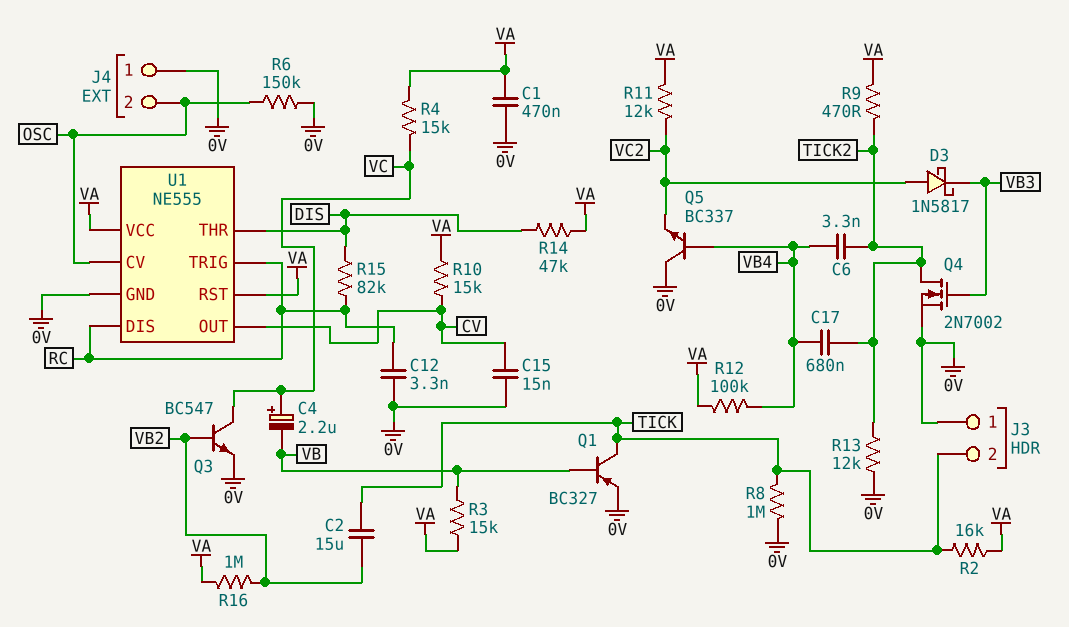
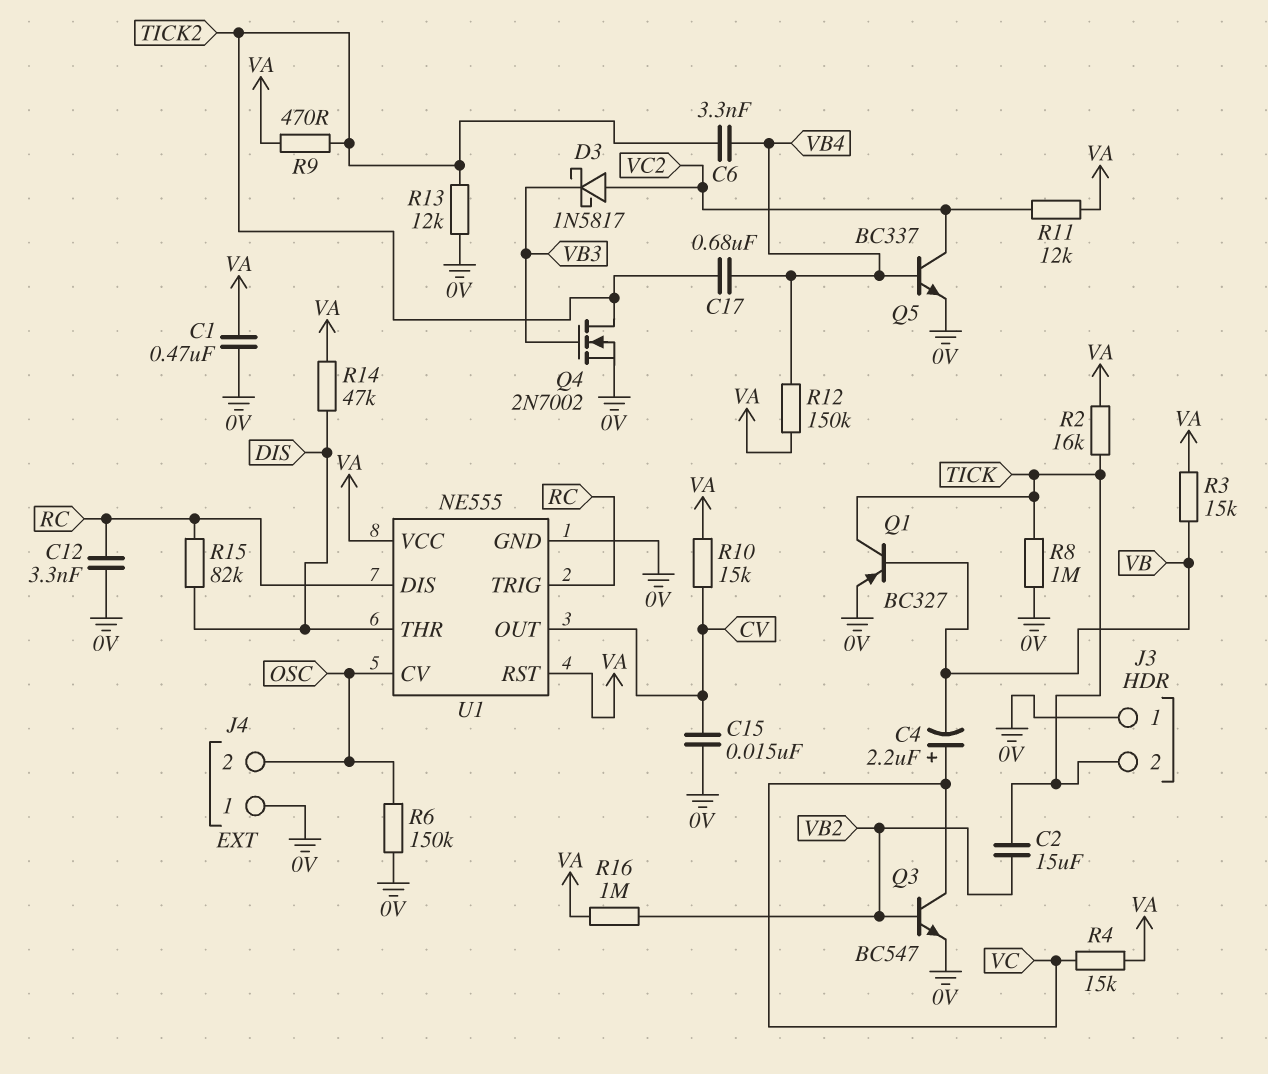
Q5: NPN BC337 (B VB4, C 0V, E VC2) -> NPN BC337 (B VB4, C VC2, E 0V)
R12: 100k (VA, VB4) -> 150k (VA, VB4)

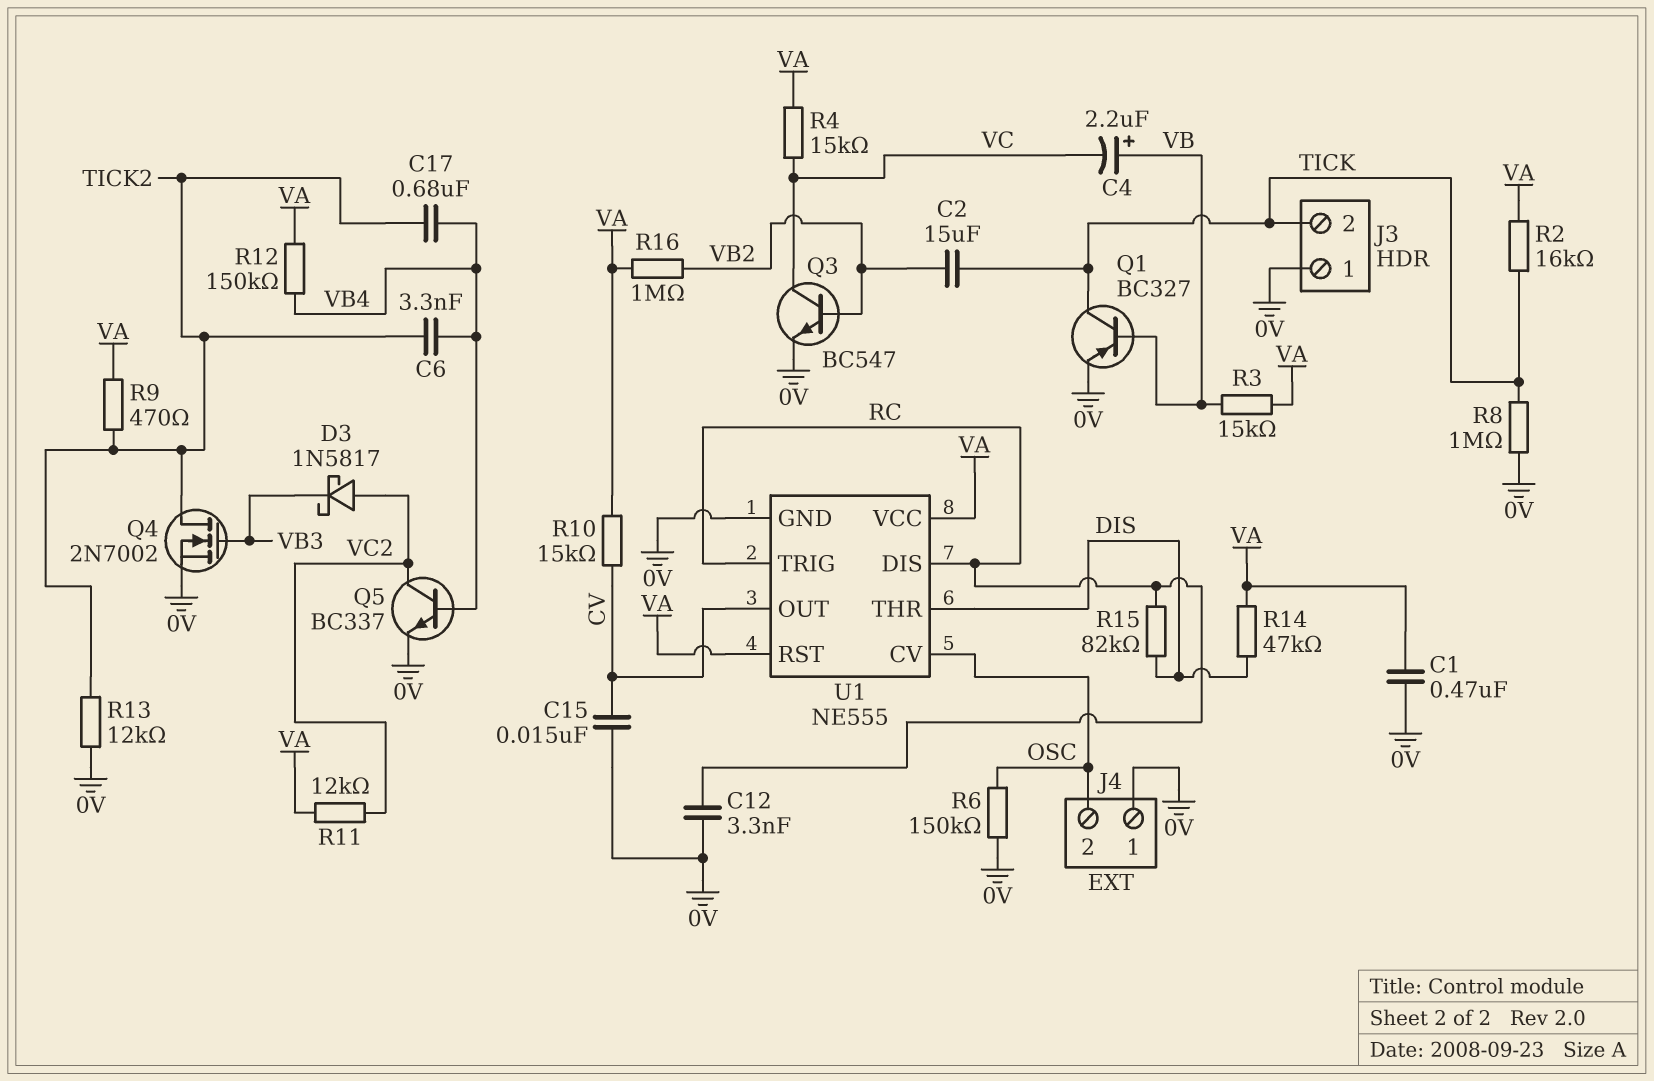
C4: 2.2uF (plus VC, minus VB) -> 2.2uF (plus VB, minus VC)

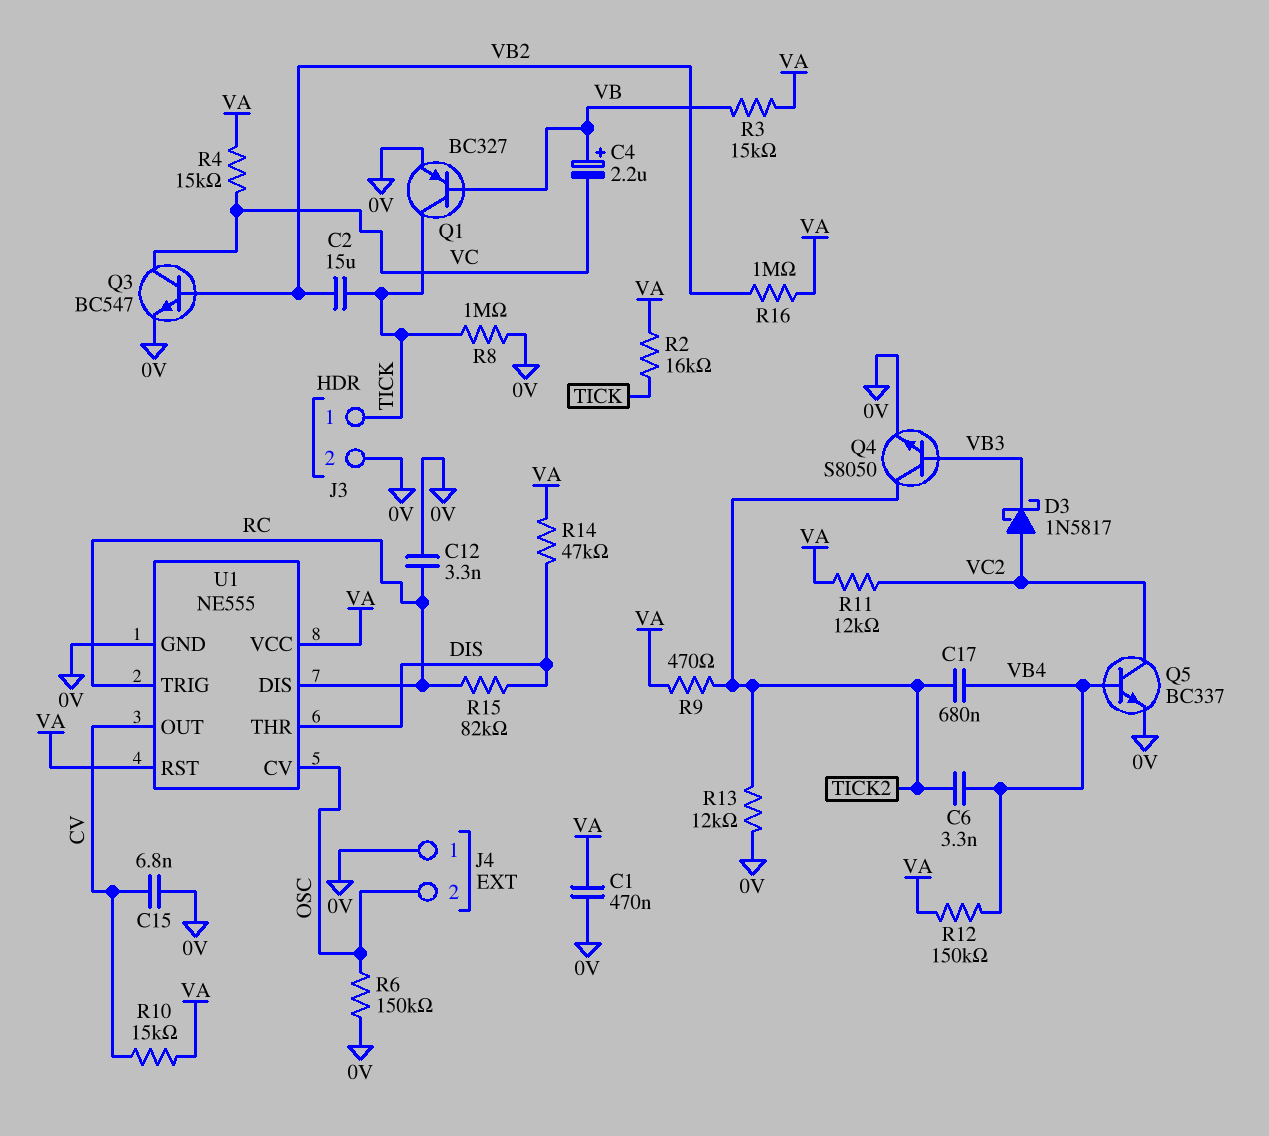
C15: 15nF (0V, CV) -> 6.8nF (0V, CV)
J3 pin 1: 0V -> TICK
J3 pin 2: TICK -> 0V
Q4: NMOS 2N7002 (G VB3, D TICK2, S 0V) -> NPN S8050 (B VB3, C TICK2, E 0V)

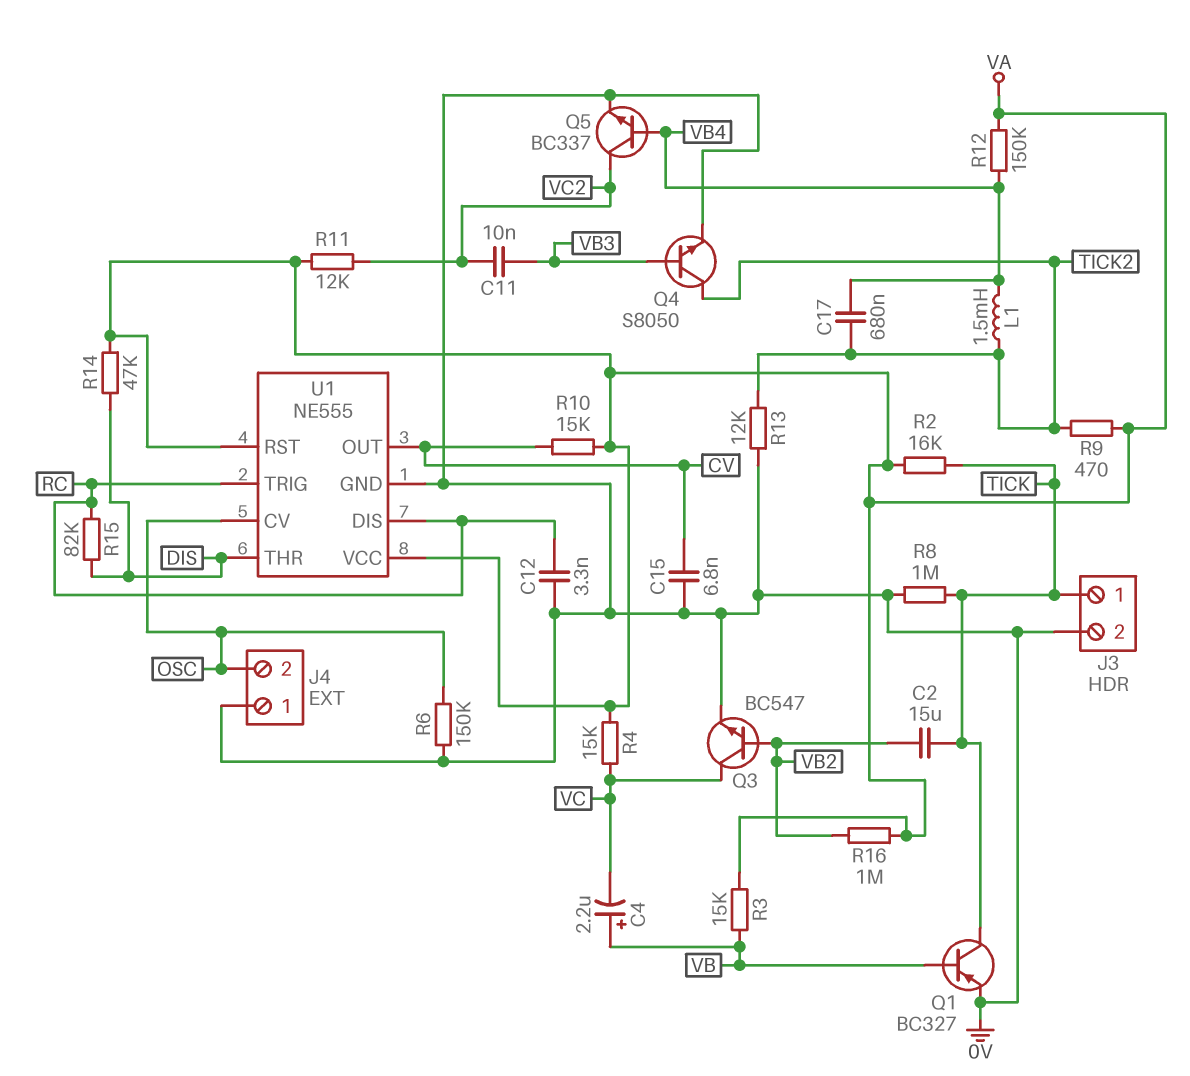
C1: 470nF (0V, VA) -> none
C6: 3.3nF (TICK2, VB4) -> none
C11: none -> 10nF (VB3, VC2)
D3: schottky 1N5817 (A VC2, K VB3) -> none
L1: none -> 1.5mH (TICK2, VB4)

